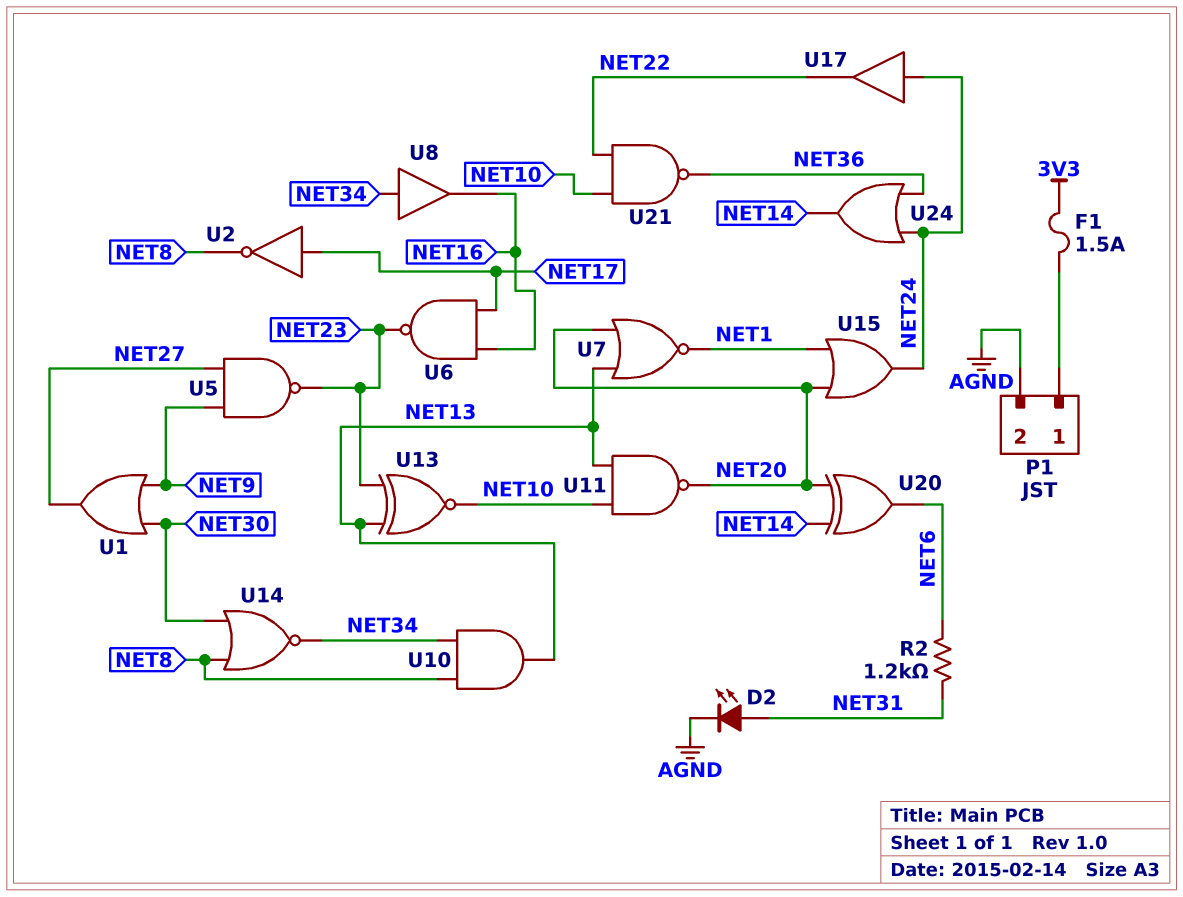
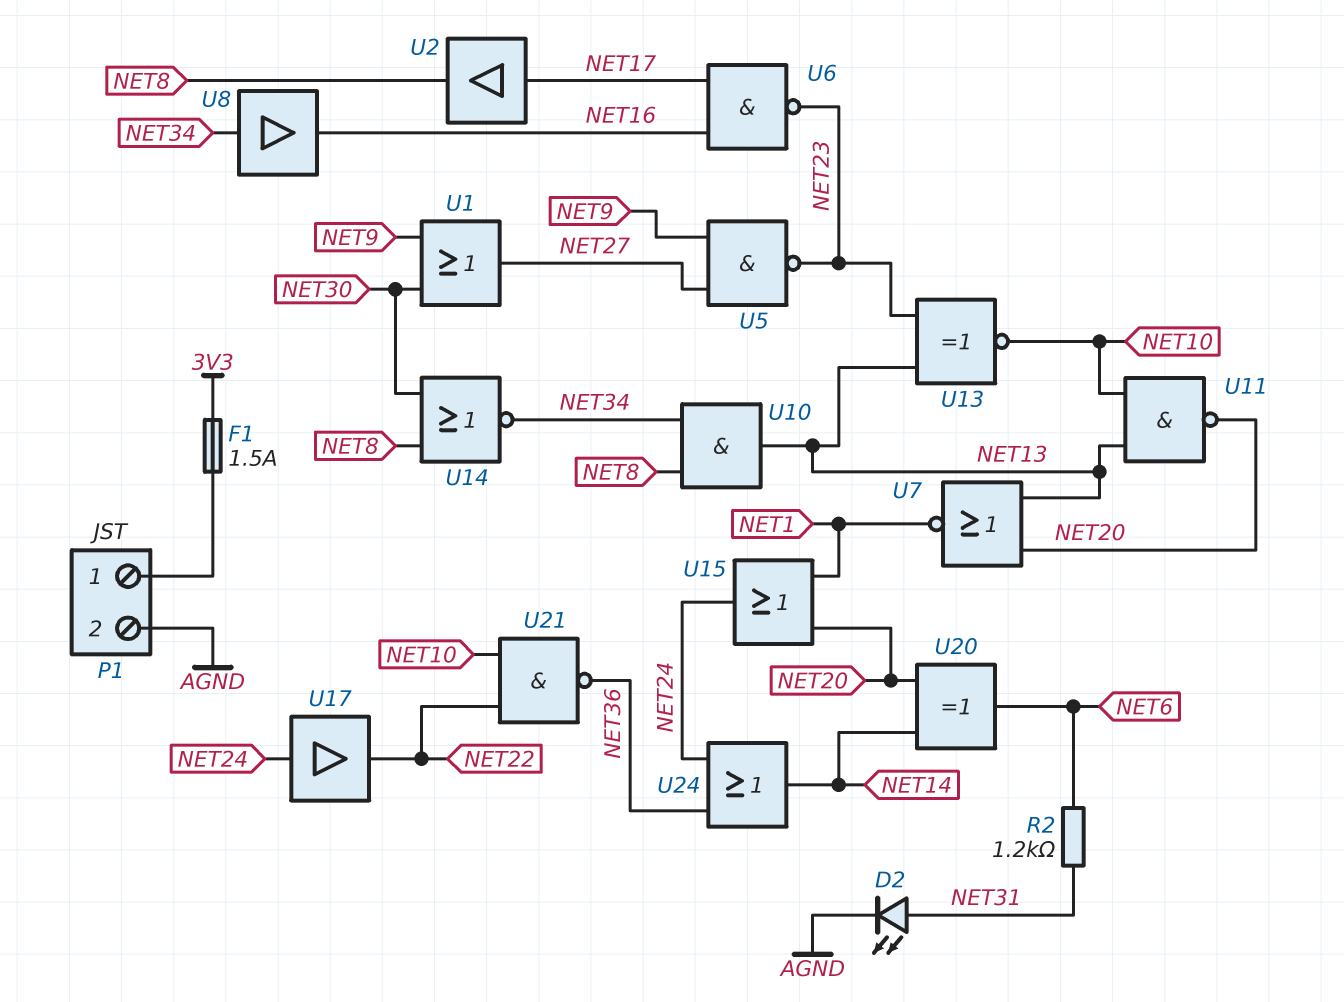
U2: NOT (in NET17, out NET8) -> buffer (in NET17, out NET8)

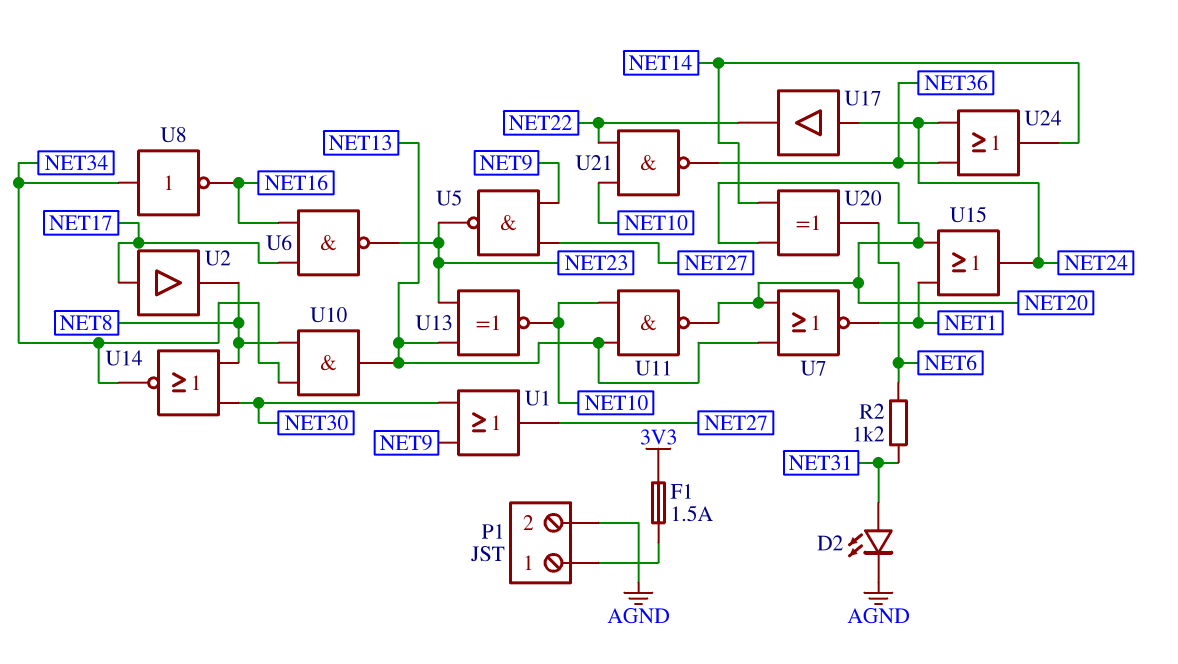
U8: buffer (in NET34, out NET16) -> NOT (in NET34, out NET16)

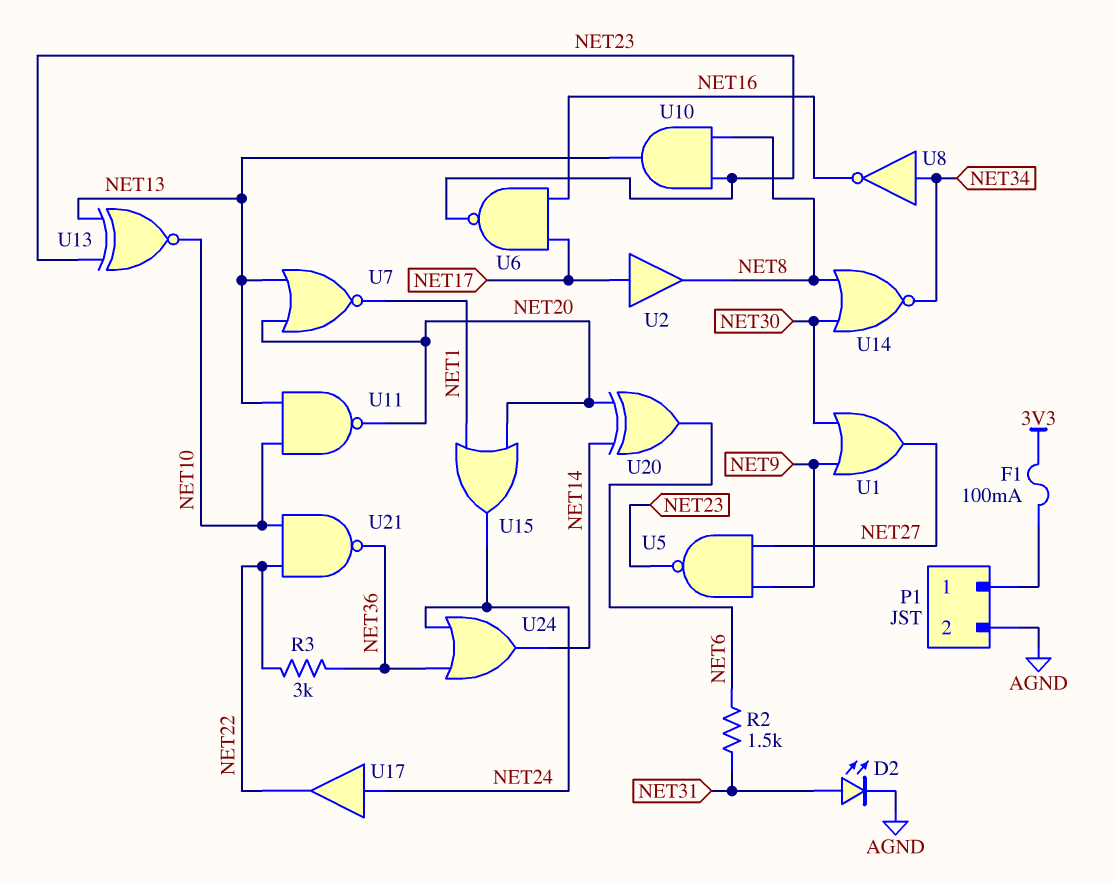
F1: 1.5A (3V3, P1/1) -> 100mA (3V3, P1/1)
R2: 1.2k (NET6, NET31) -> 1.5k (NET6, NET31)
R3: none -> 3k (NET22, NET36)
U10: AND (in NET8, in NET34, out NET13) -> AND (in NET8, in NET23, out NET13)

